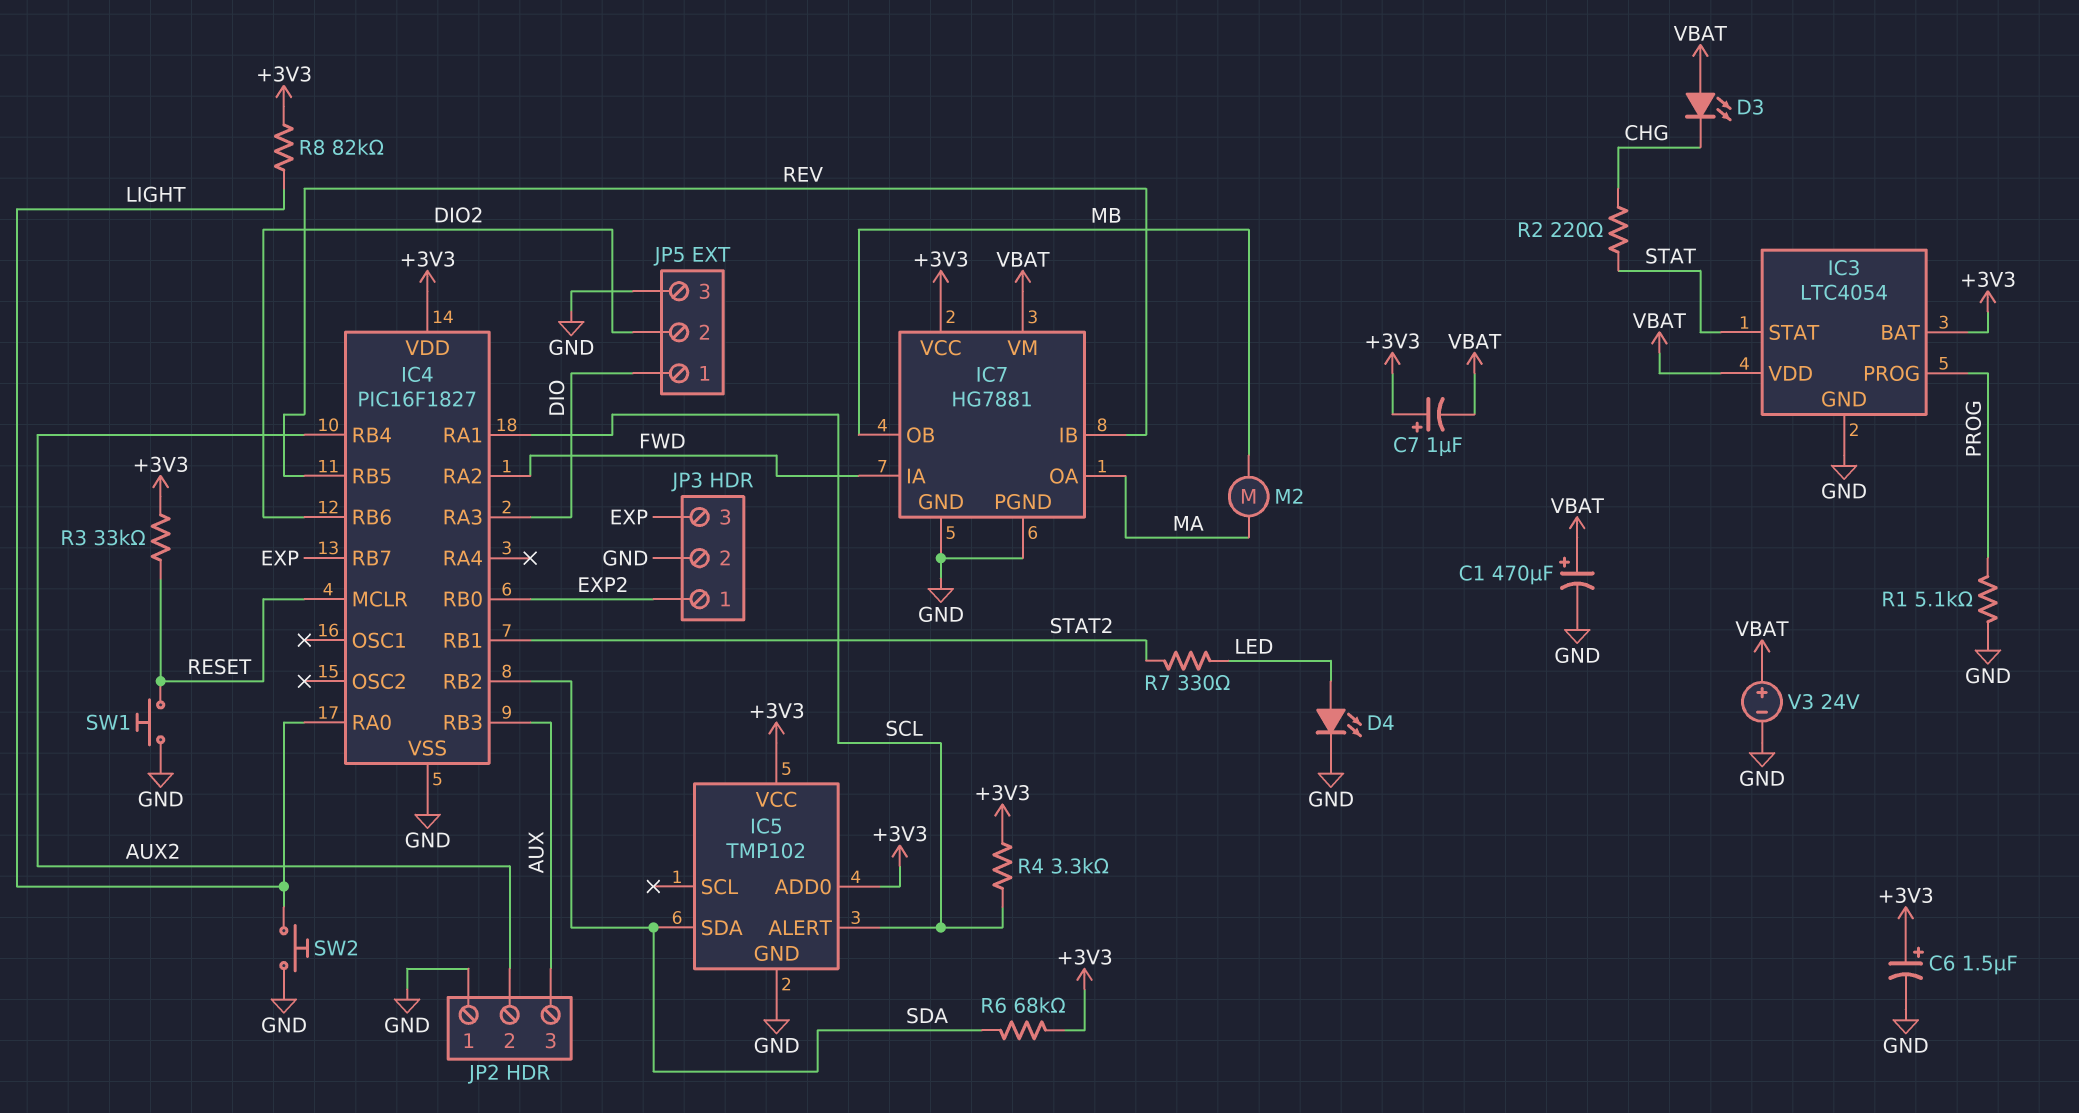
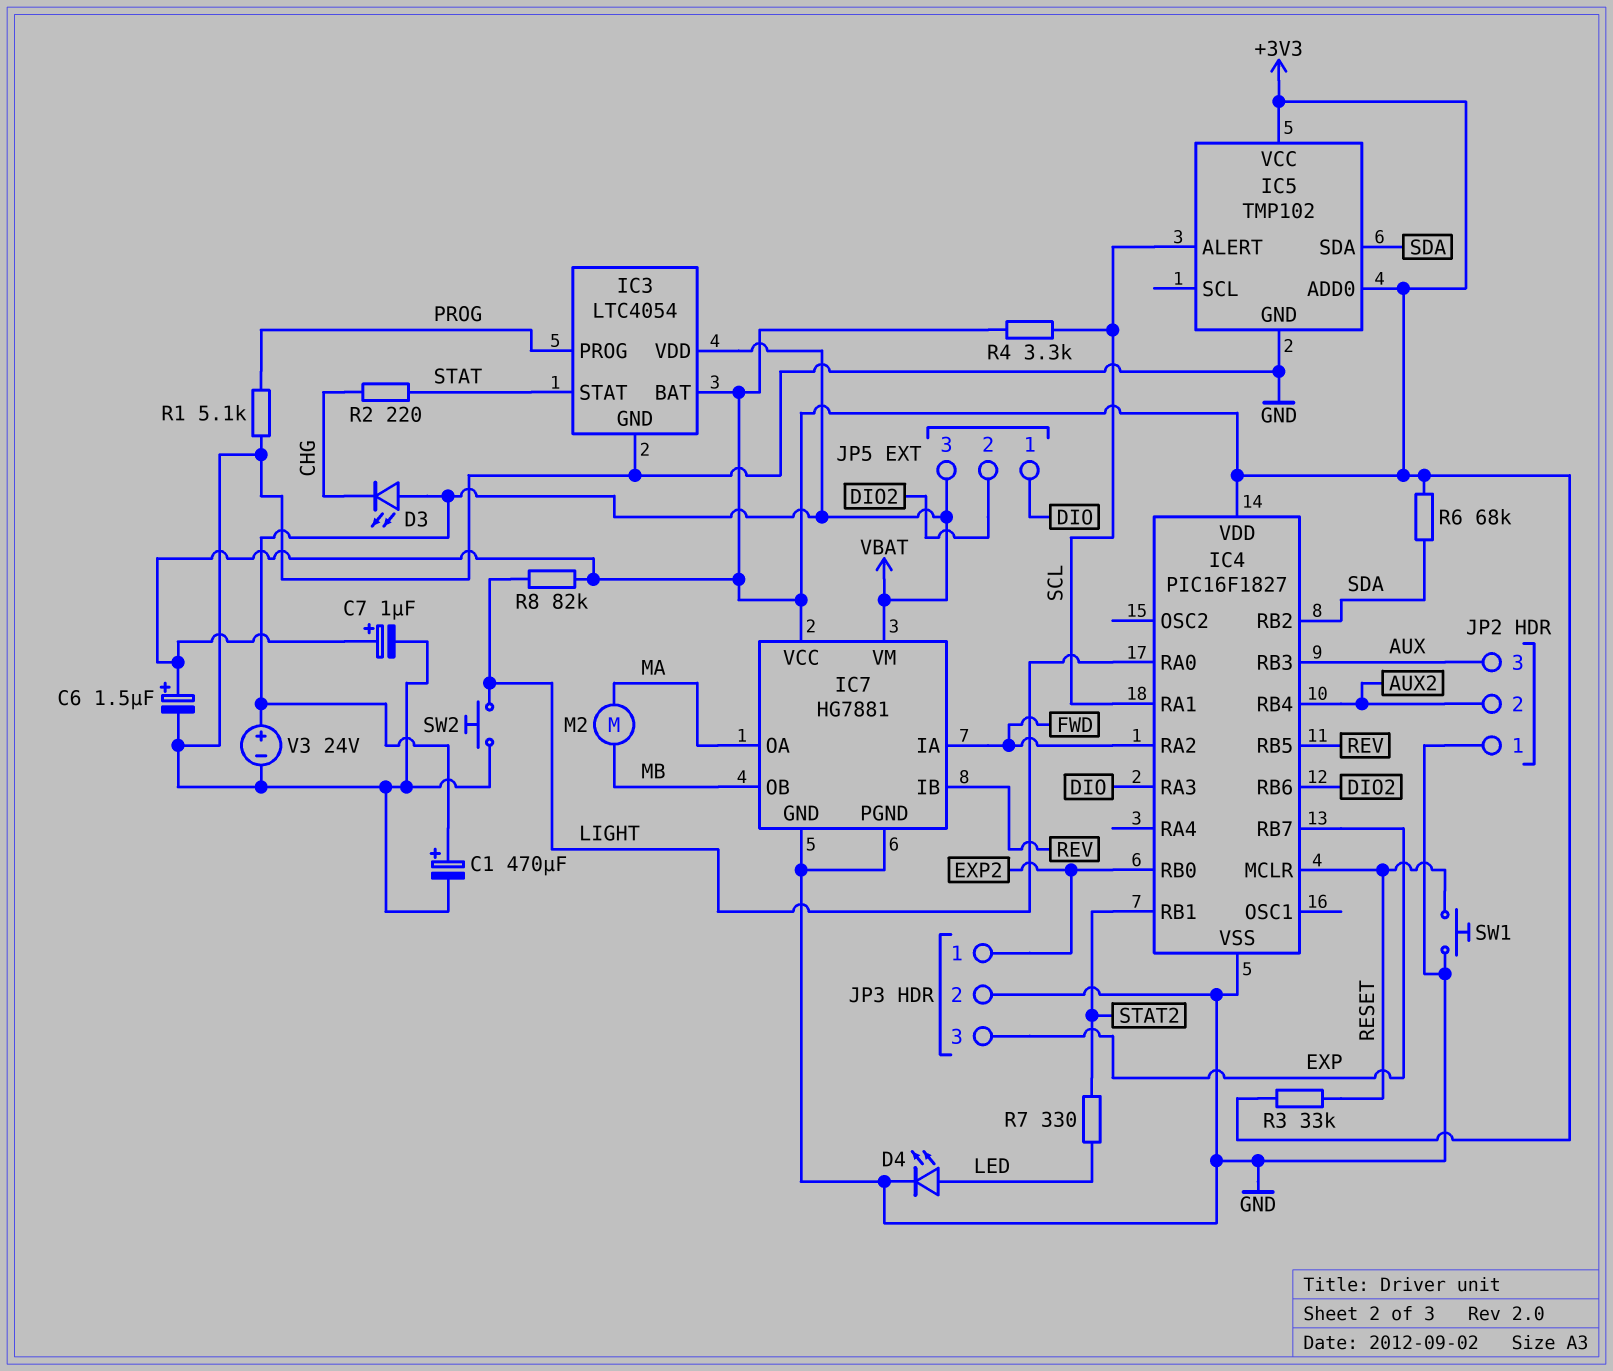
C7: 1uF (plus +3V3, minus VBAT) -> 1uF (plus +3V3, minus GND)
JP5 pin 3: GND -> VBAT

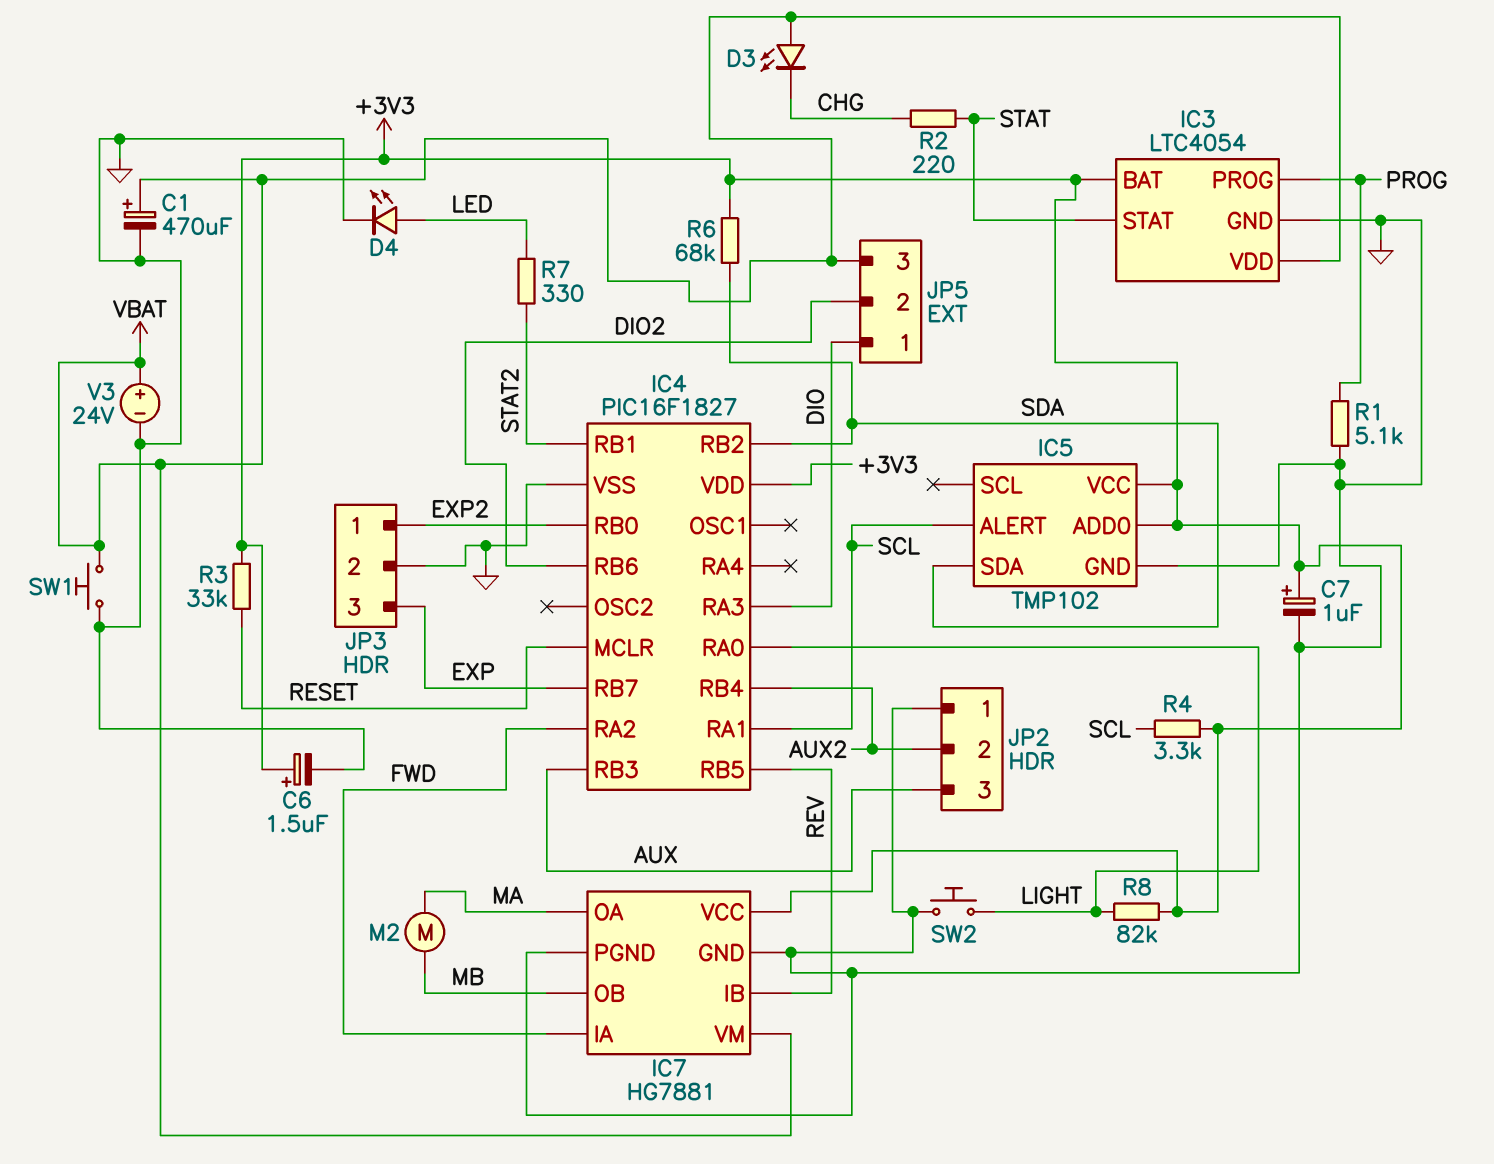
SW1: button (GND, RESET) -> button (GND, VBAT)

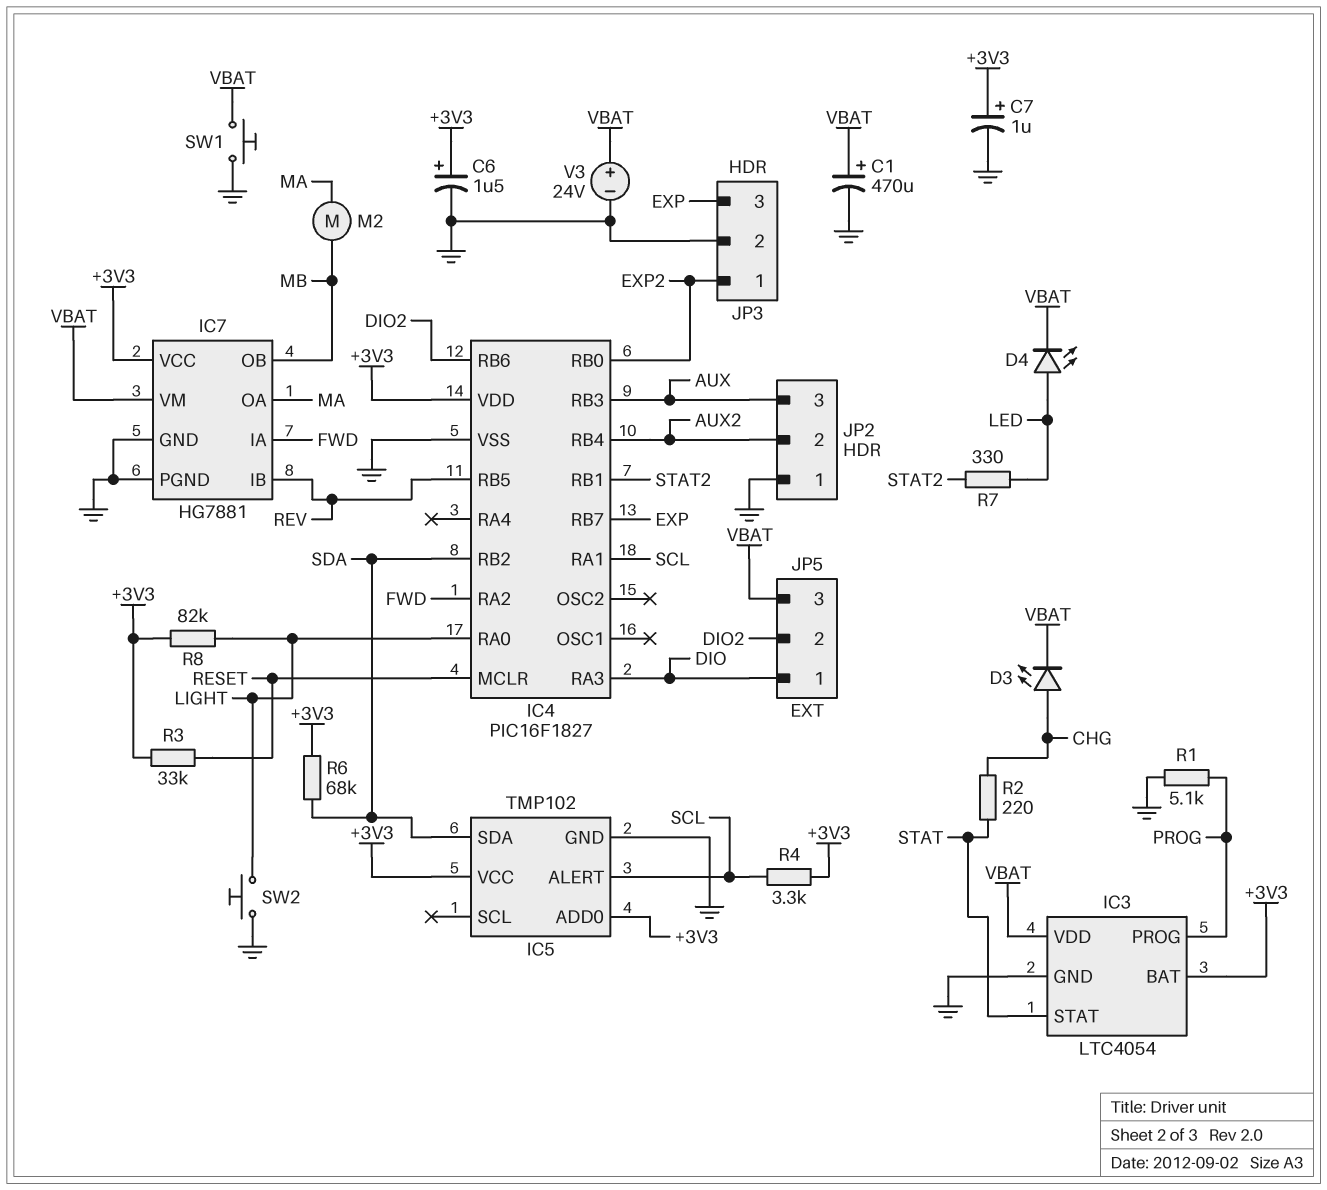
D3: LED (A VBAT, K CHG) -> LED (A CHG, K VBAT)
D4: LED (A LED, K GND) -> LED (A LED, K VBAT)

